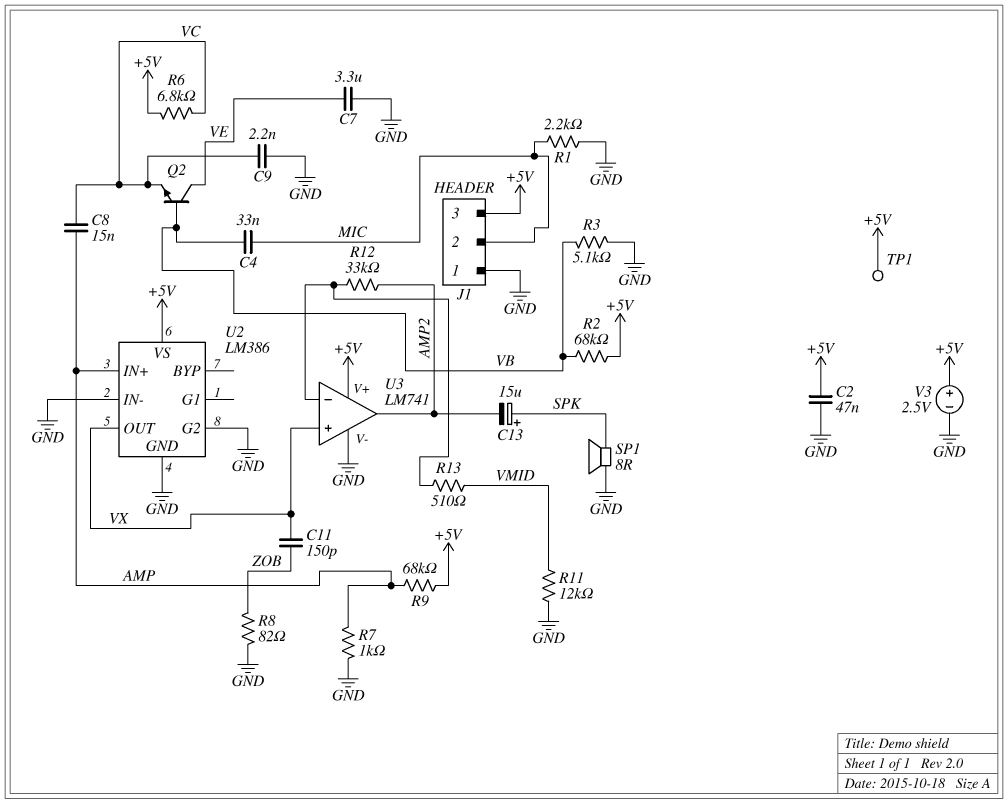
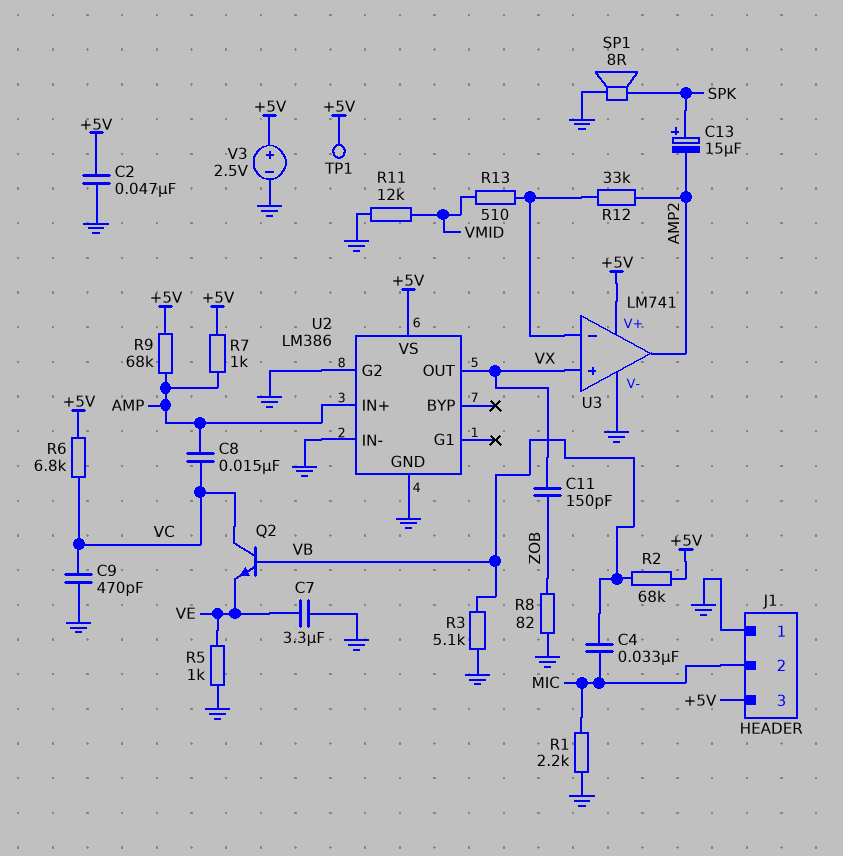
C9: 2.2nF (GND, VC) -> 470pF (GND, VC)
Q2: NPN (B VB, C VE, E VC) -> NPN (B VB, C VC, E VE)
R5: none -> 1k (GND, VE)
R7: 1k (AMP, GND) -> 1k (+5V, AMP)

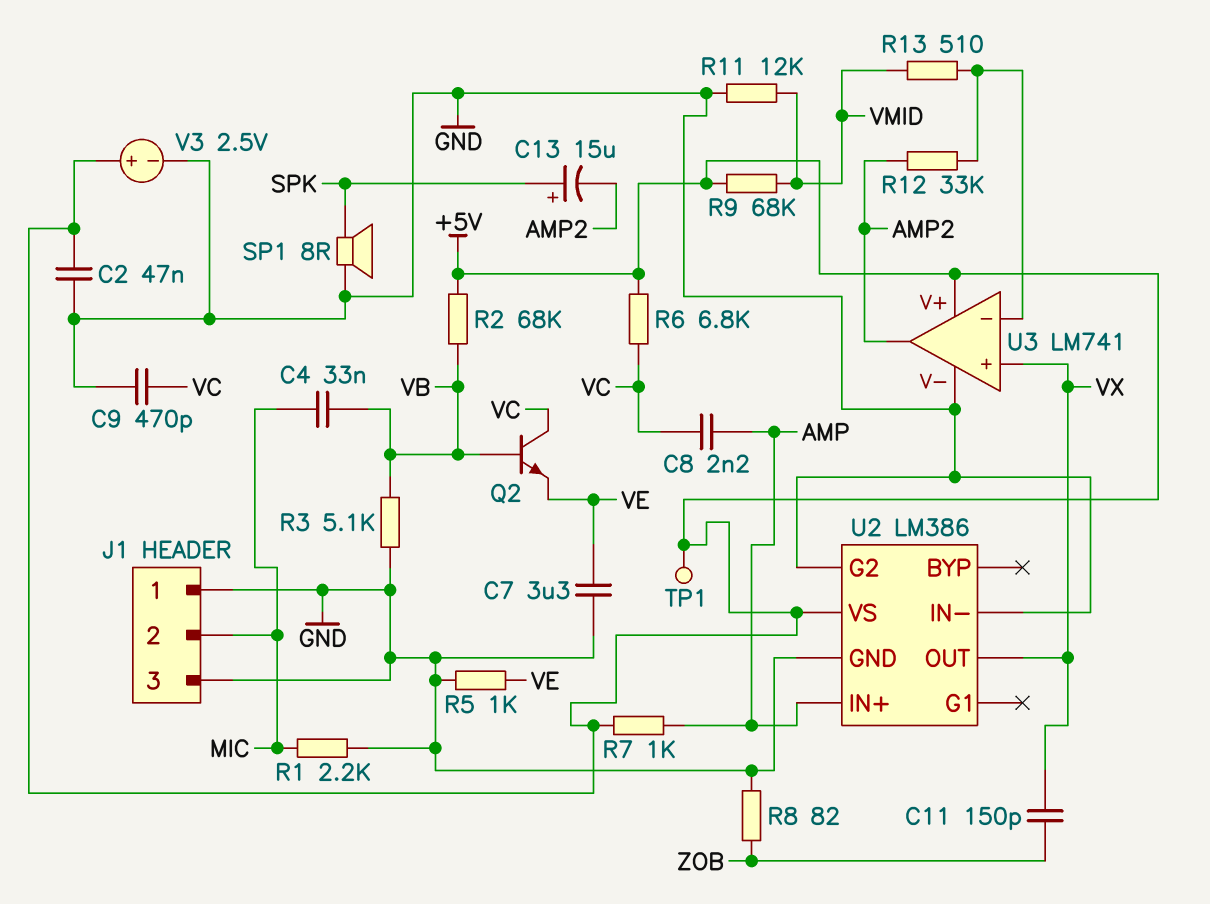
C8: 15nF (AMP, VC) -> 2.2nF (AMP, VC)
J1 pin 3: +5V -> GND
R9: 68k (+5V, AMP) -> 68k (+5V, VMID)

